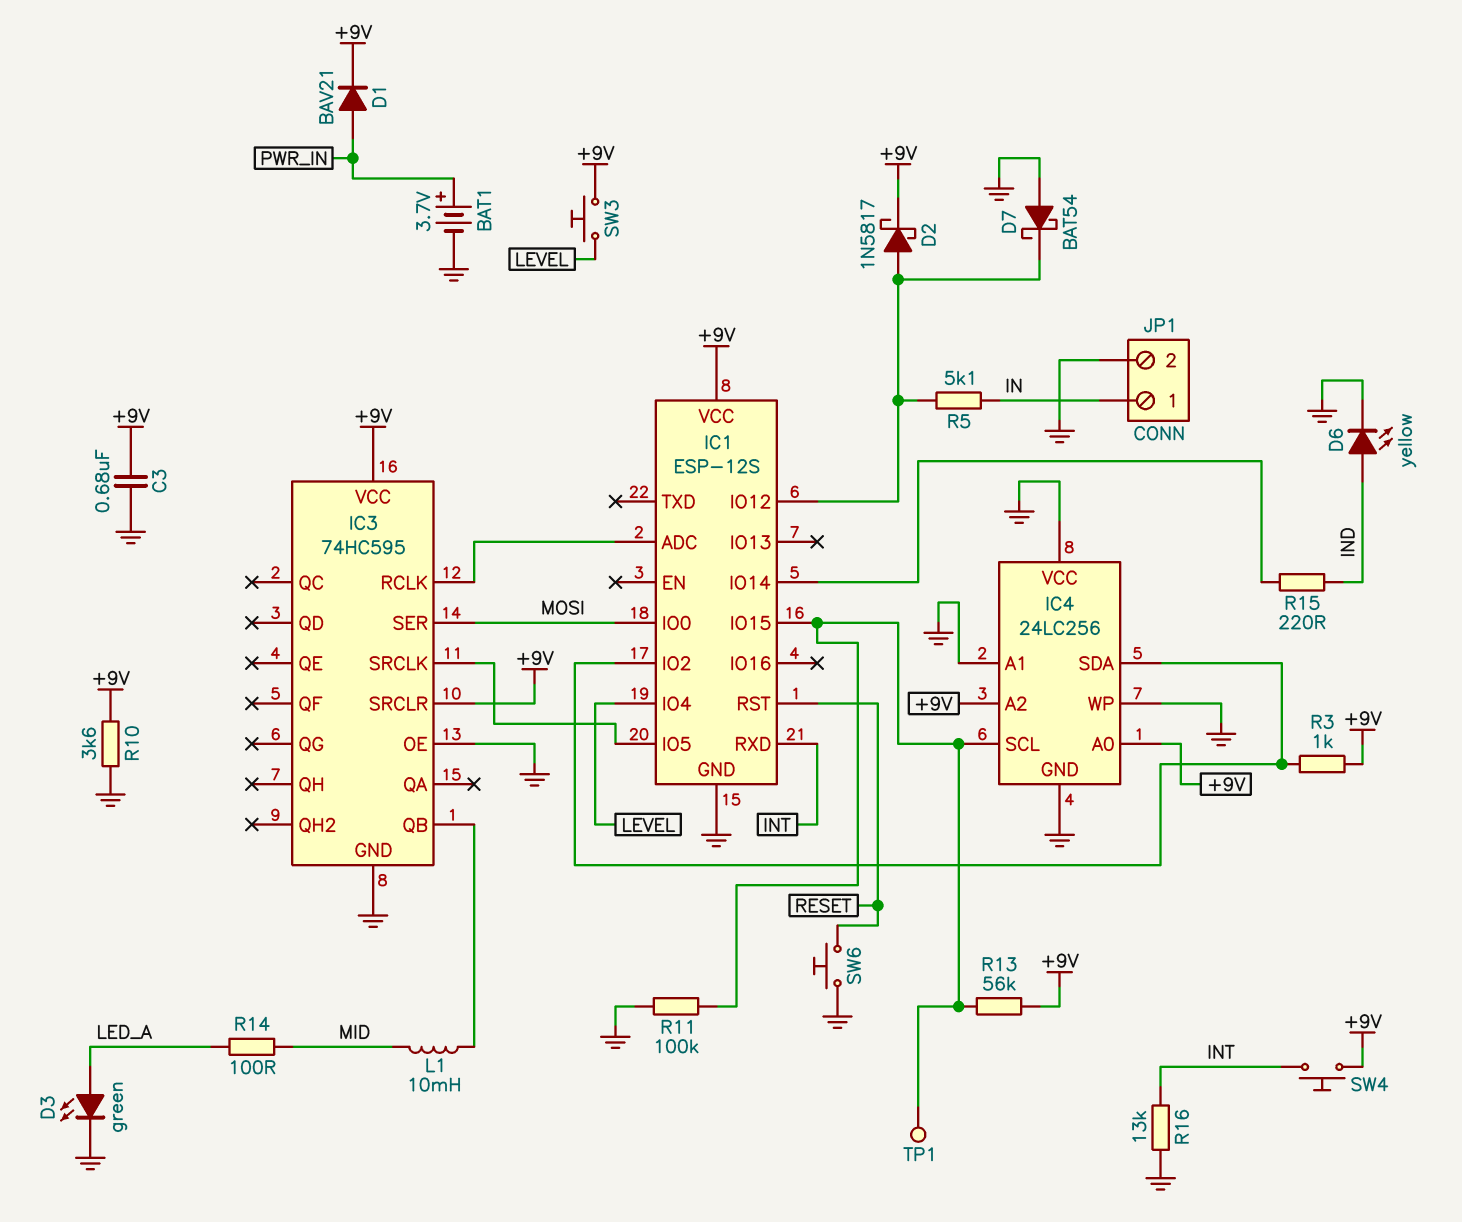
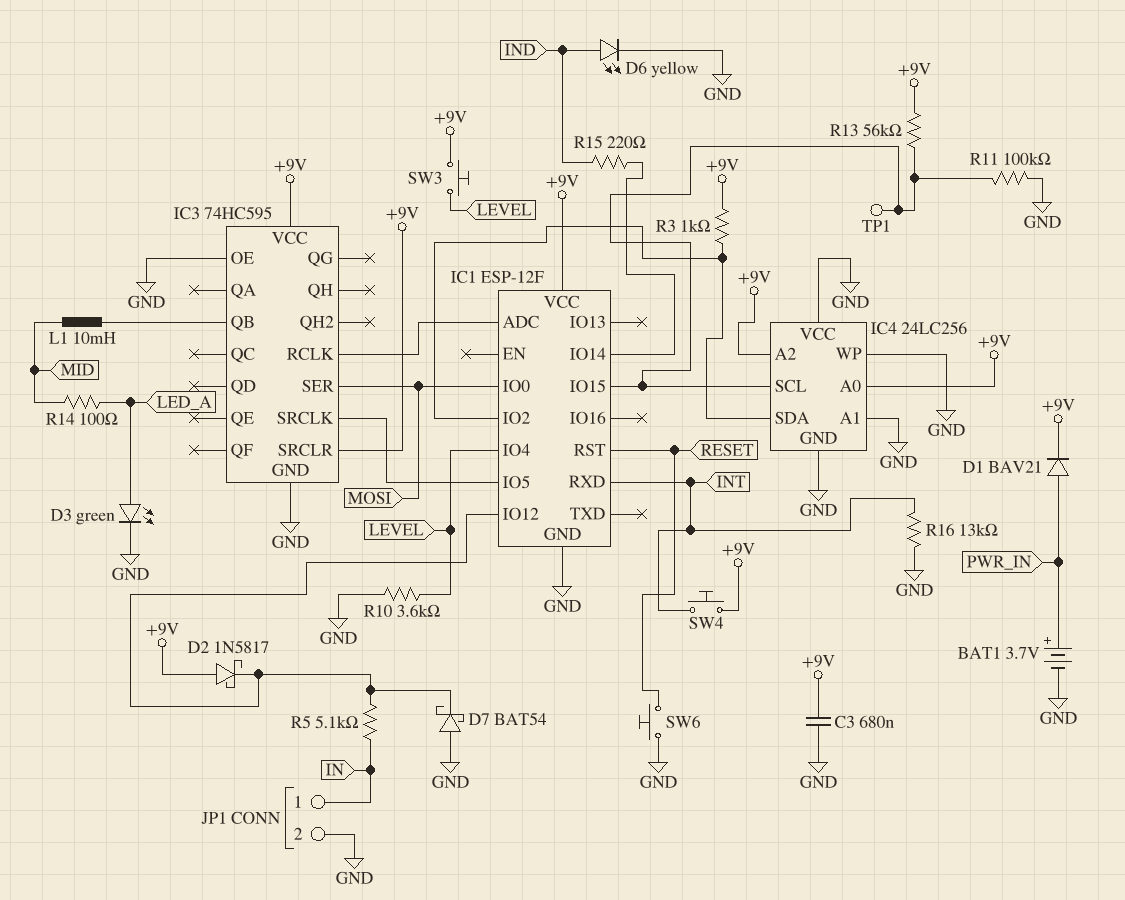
D2: schottky 1N5817 (A IC1/IO12, K +9V) -> schottky 1N5817 (A +9V, K IC1/IO12)
IC1: ESP-12S -> ESP-12F
R10: 3.6k (+9V, GND) -> 3.6k (GND, LEVEL)

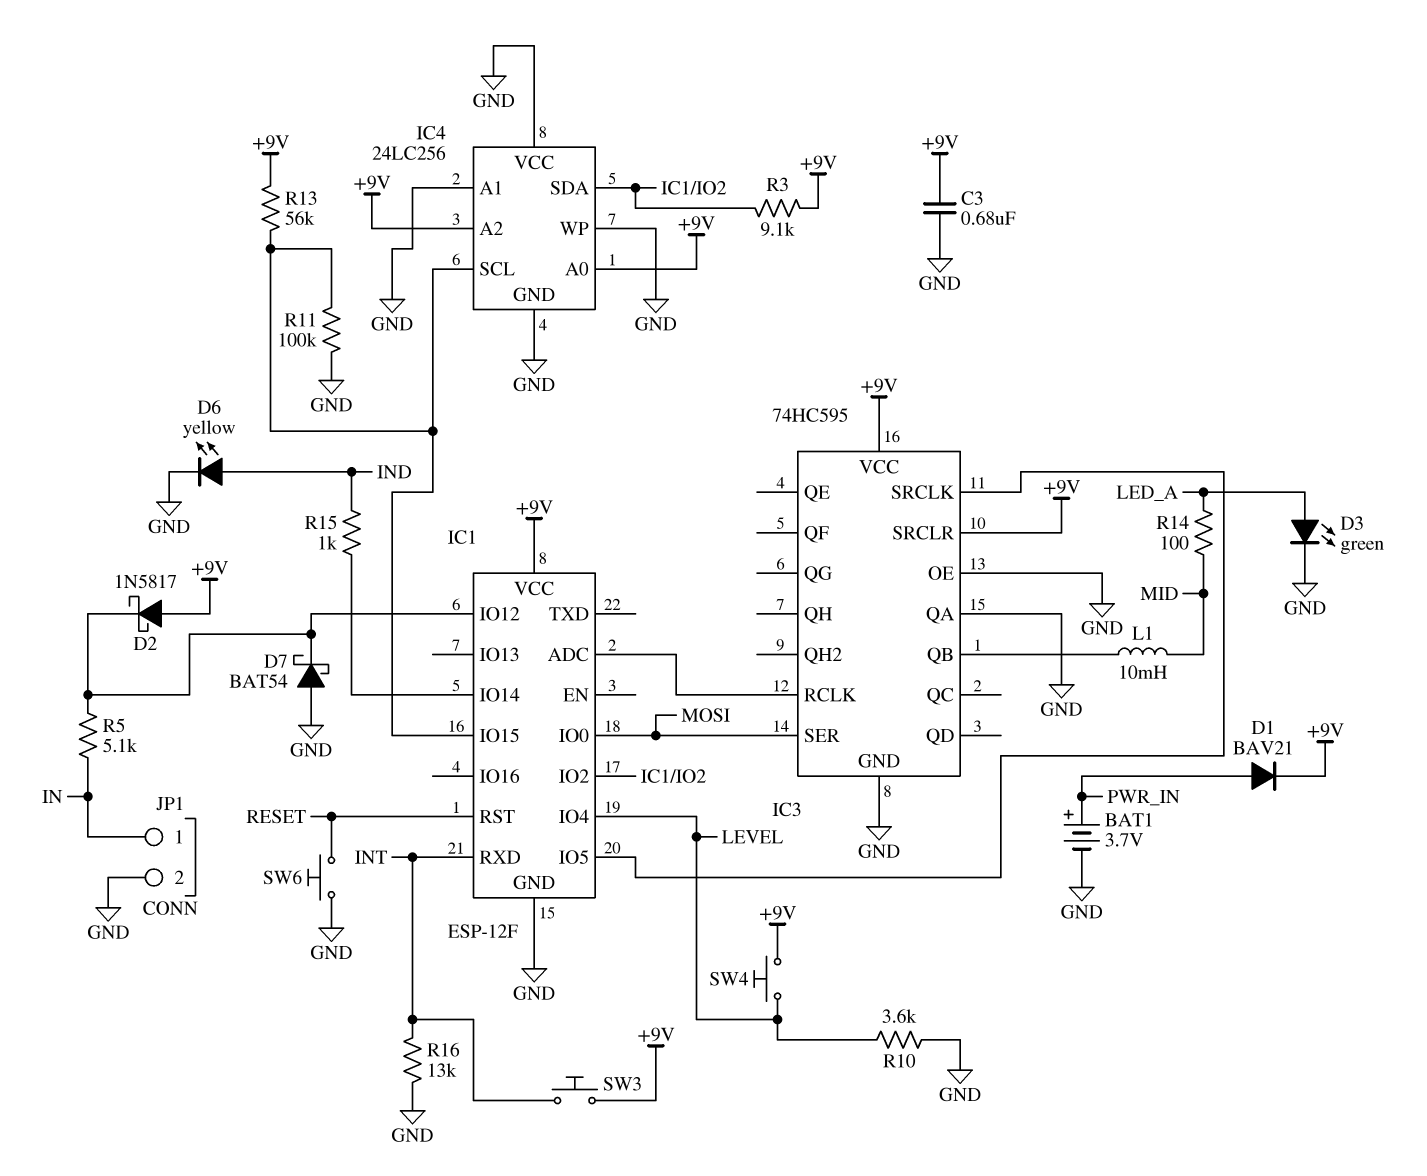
IC3 pin QA: none -> GND
R3: 1k (+9V, IC1/IO2) -> 9.1k (+9V, IC1/IO2)
R15: 220 (IC1/IO14, IND) -> 1k (IC1/IO14, IND)
SW3: button (+9V, LEVEL) -> button (+9V, INT)
SW4: button (+9V, INT) -> button (+9V, LEVEL)
TP1: test point (IC1/IO15) -> none

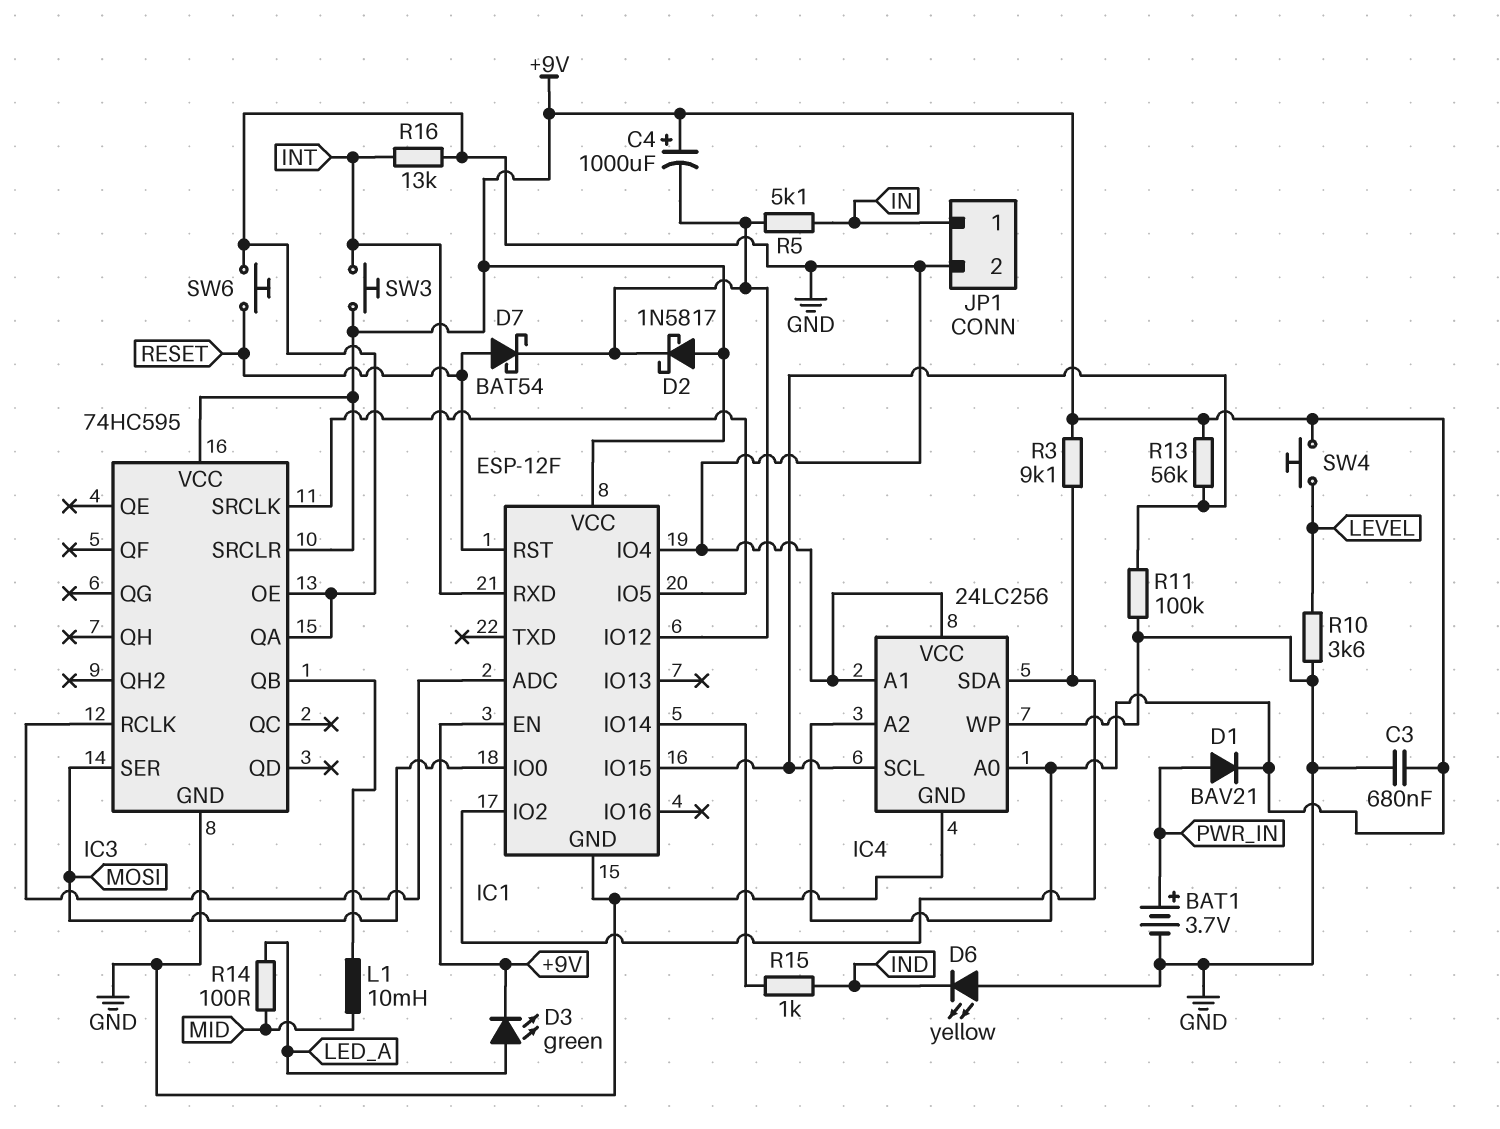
C4: none -> 1000uF (plus +9V, minus IC1/IO12)
D3: LED green (A LED_A, K GND) -> LED green (A LED_A, K +9V)
D6: LED yellow (A IND, K GND) -> LED yellow (A GND, K IND)
D7: schottky BAT54 (A GND, K IC1/IO12) -> schottky BAT54 (A RESET, K IC1/IO12)
IC1 pin EN: none -> +9V
IC1 pin IO4: LEVEL -> GND

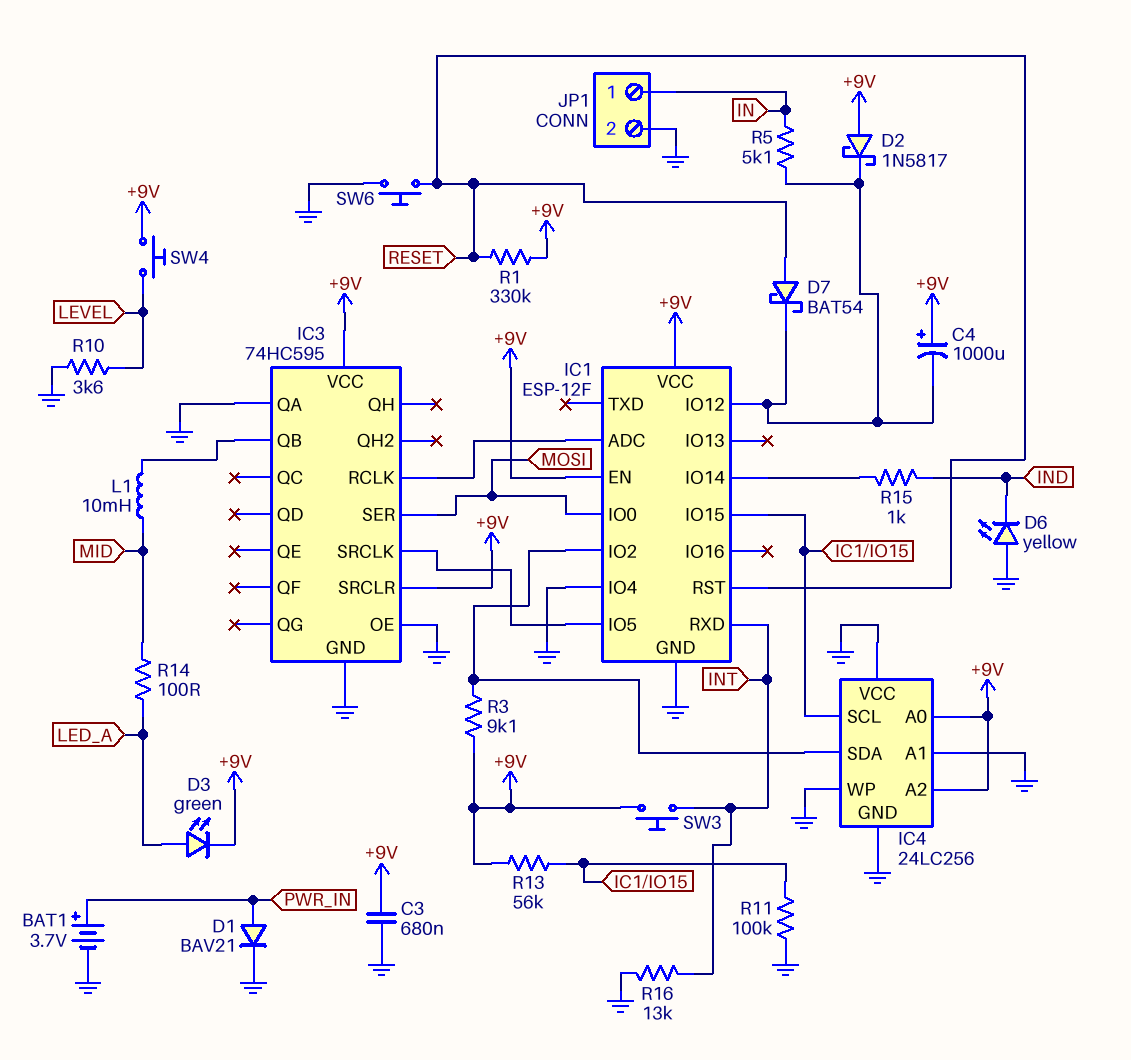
D1: diode BAV21 (A PWR_IN, K +9V) -> diode BAV21 (A PWR_IN, K GND)
R1: none -> 330k (+9V, RESET)

